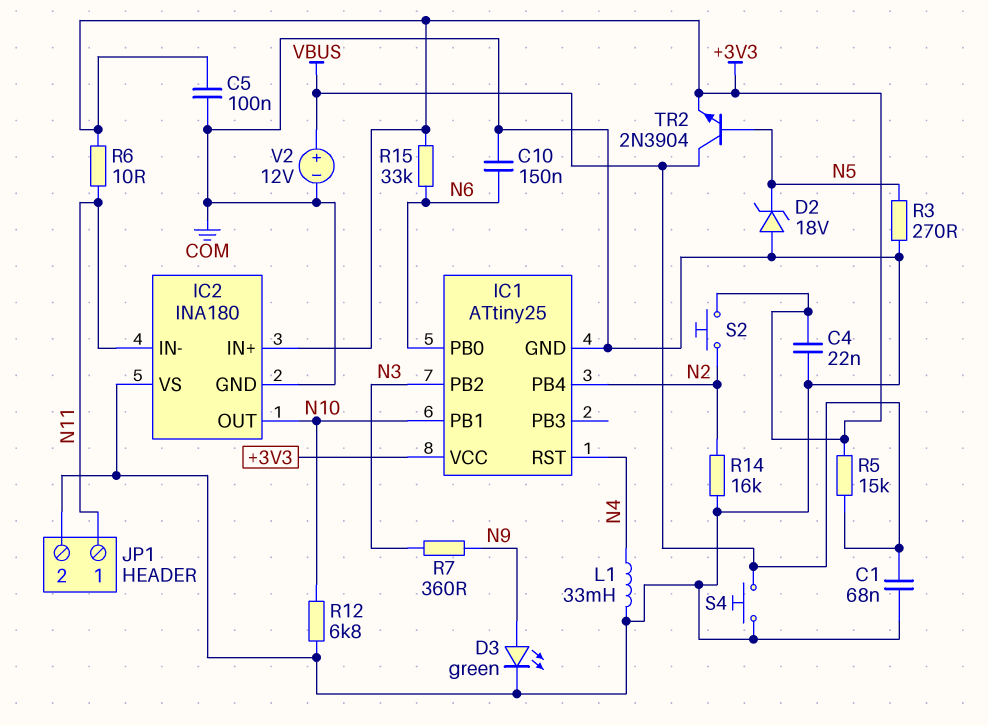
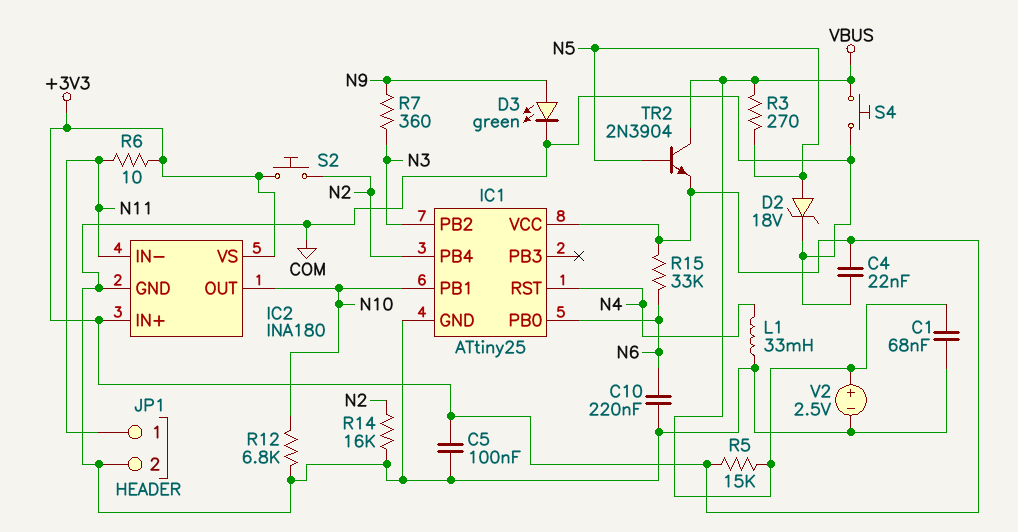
C10: 150nF (COM, N6) -> 220nF (COM, N6)
D2: zener 18V (A COM, K N5) -> zener 18V (A N5, K COM)
IC2 pin VS: COM -> +3V3
R3: 270 (COM, N5) -> 270 (N5, VBUS)
V2: 12V (plus VBUS, minus COM) -> 2.5V (plus VBUS, minus COM)

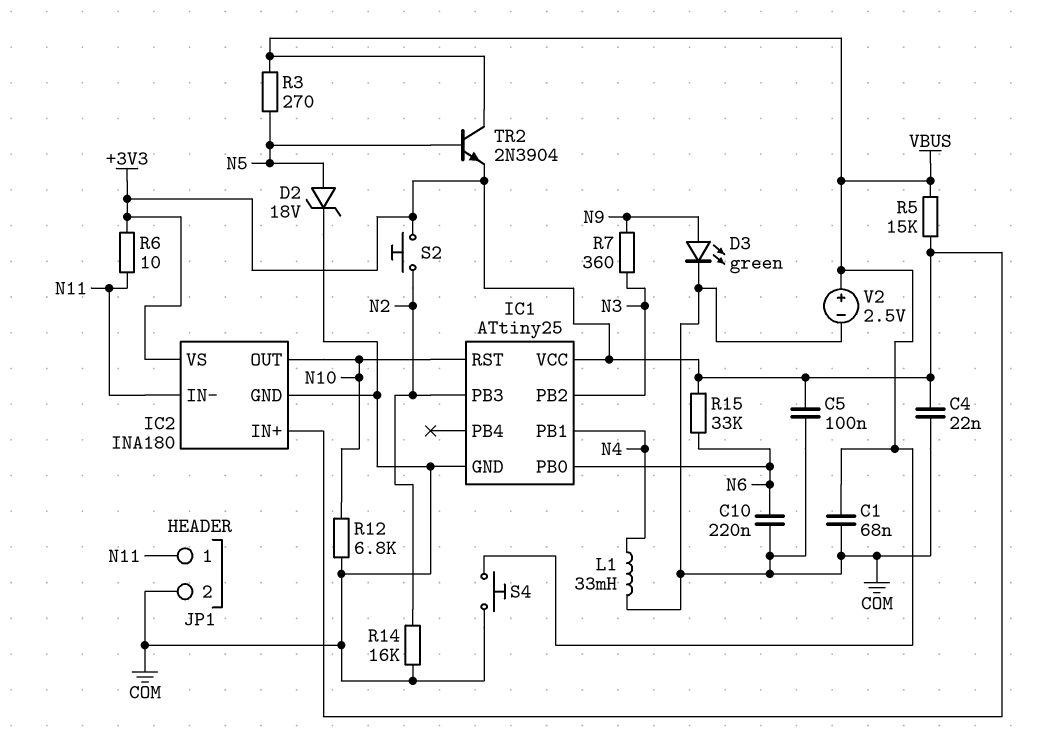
IC1 pin PB1: N10 -> N4
IC1 pin PB3: none -> N2
IC1 pin PB4: N2 -> none
IC1 pin RST: N4 -> N10

